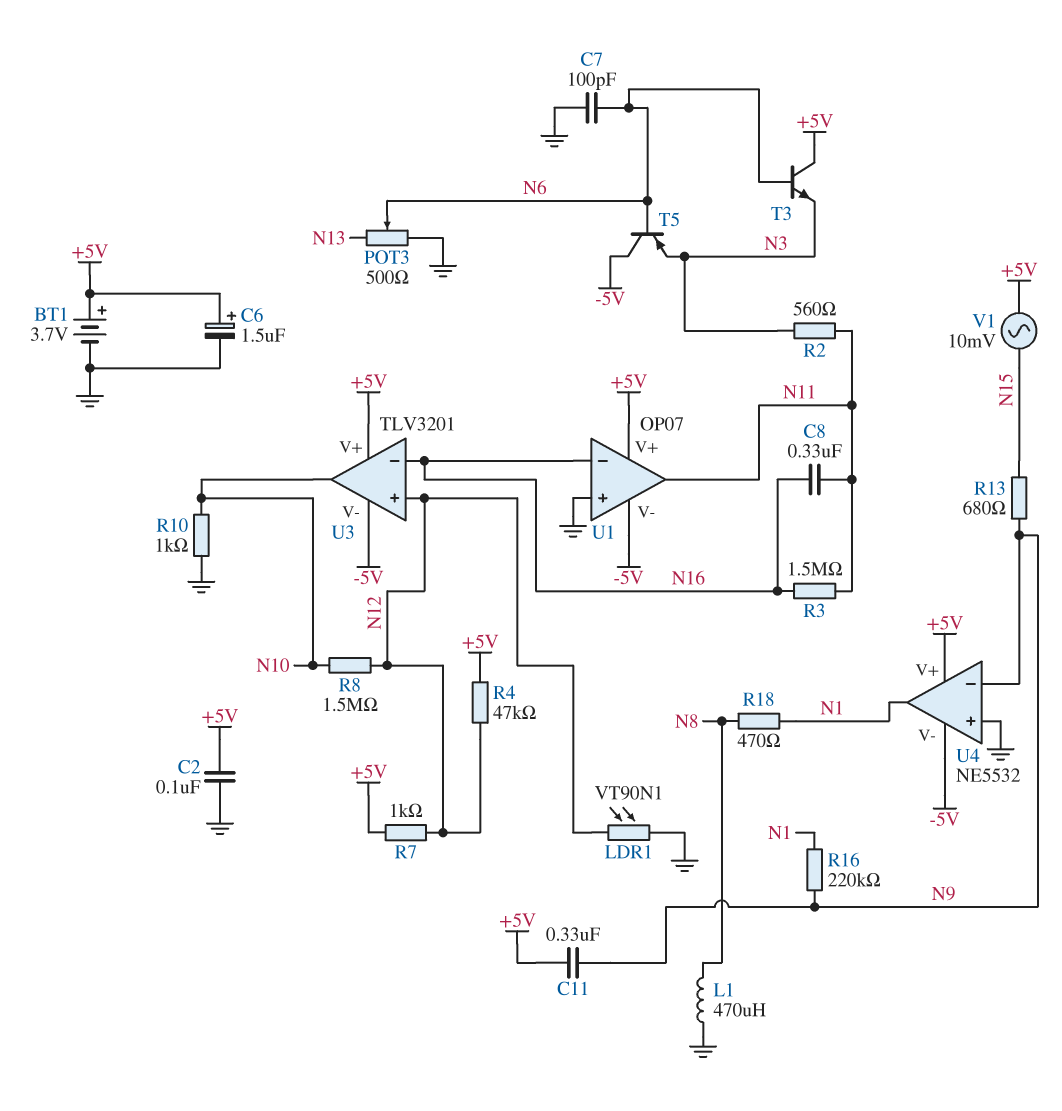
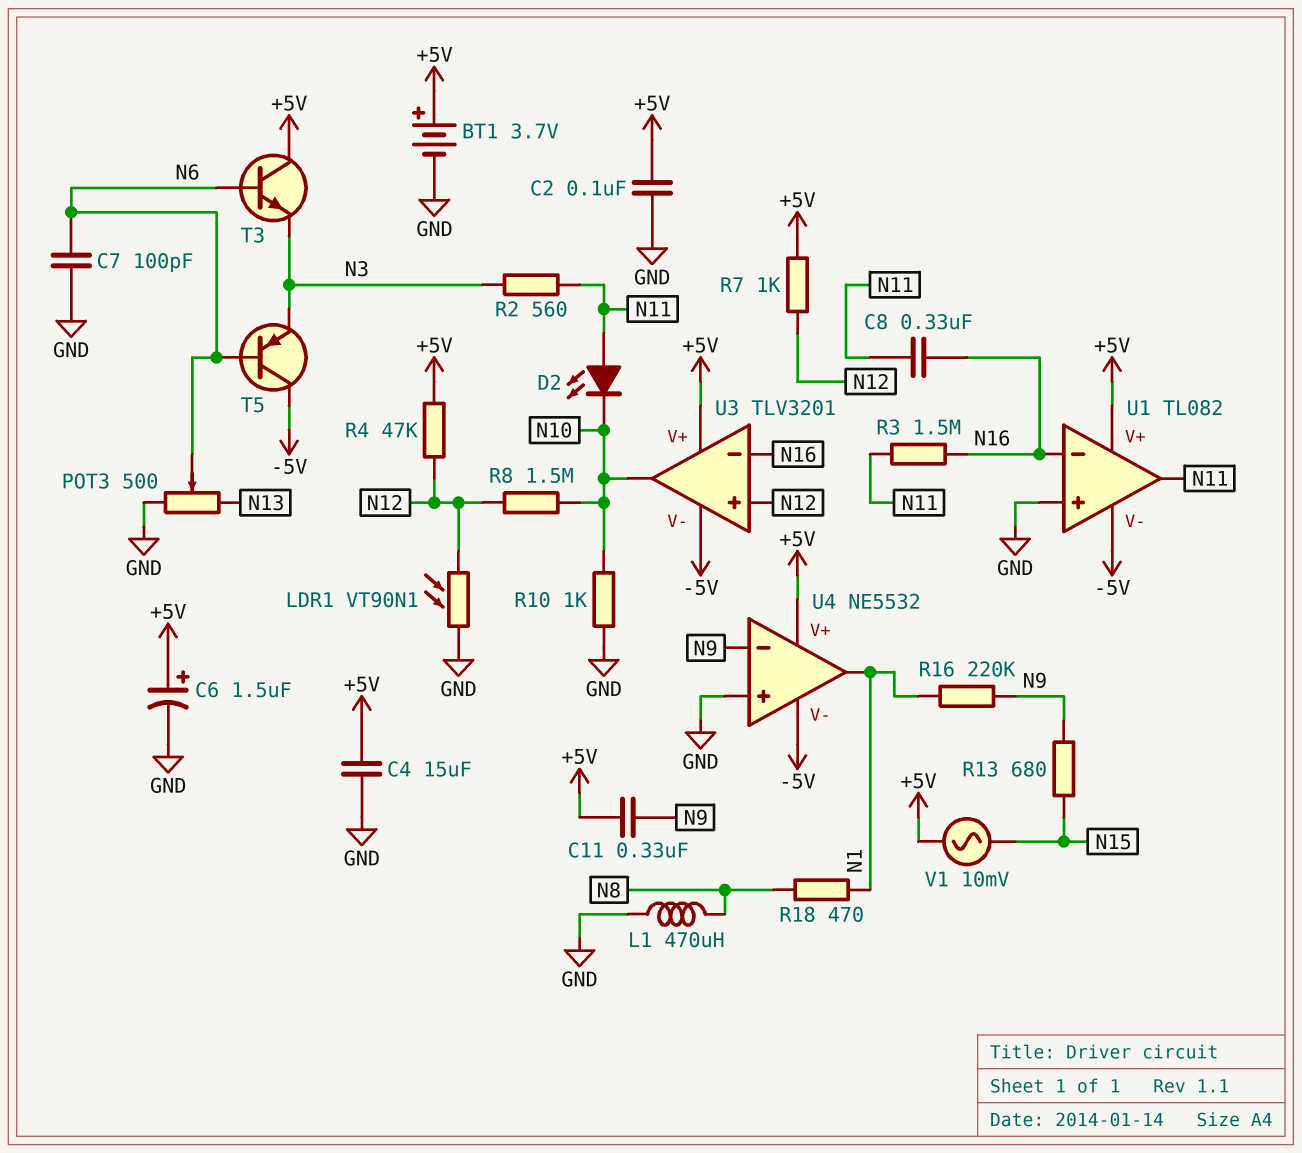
C4: none -> 15uF (+5V, GND)
D2: none -> LED (A N11, K N10)
U1: OP07 -> TL082

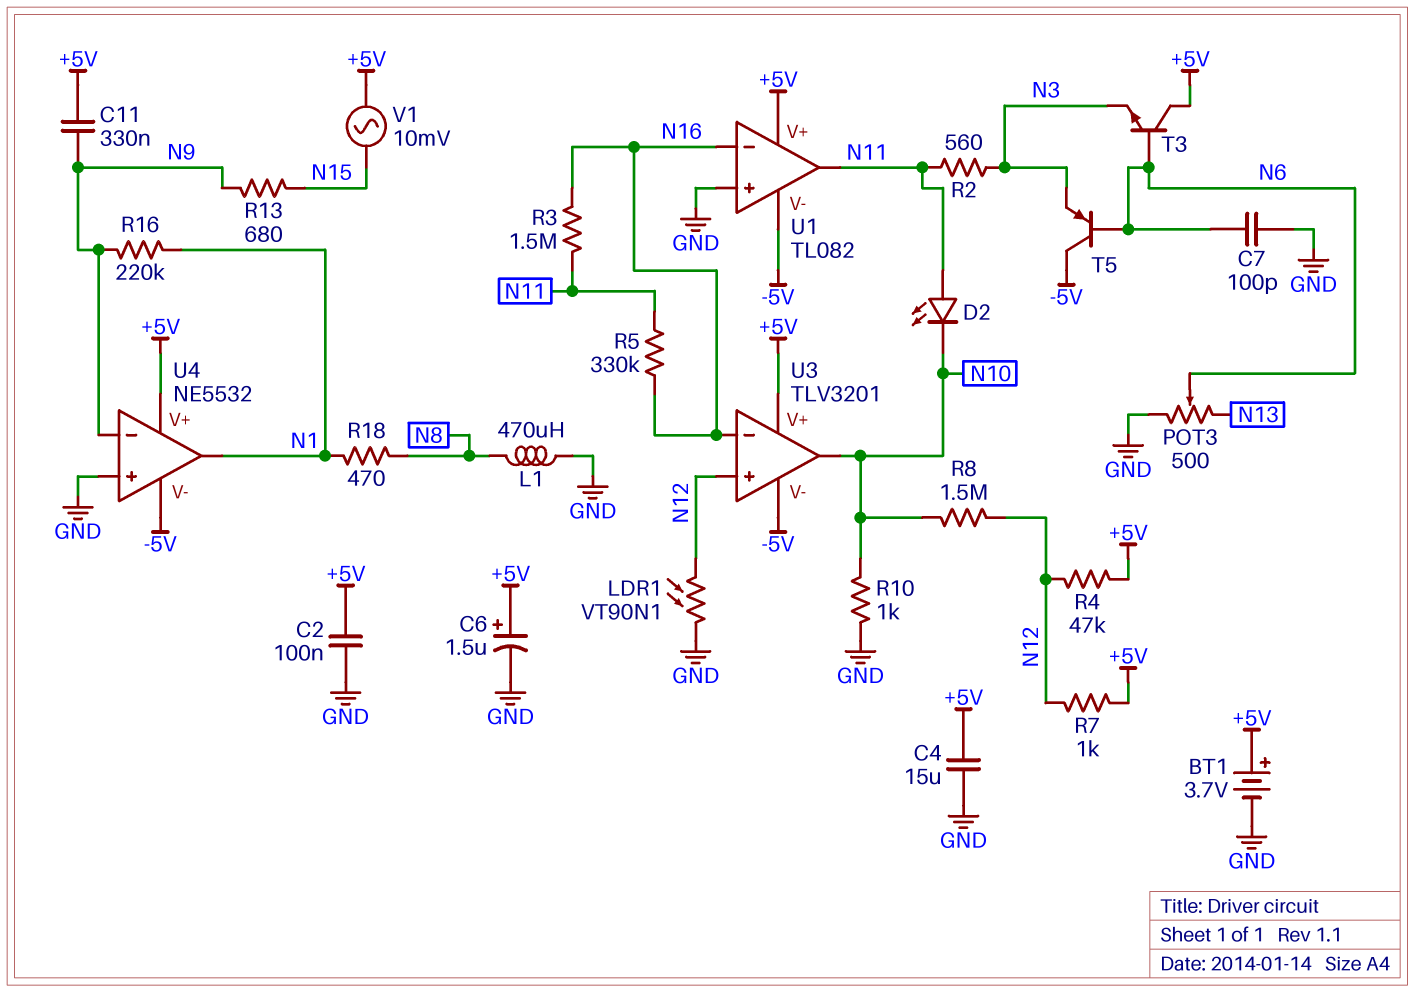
C8: 330nF (N11, N16) -> none
R5: none -> 330k (N11, N16)

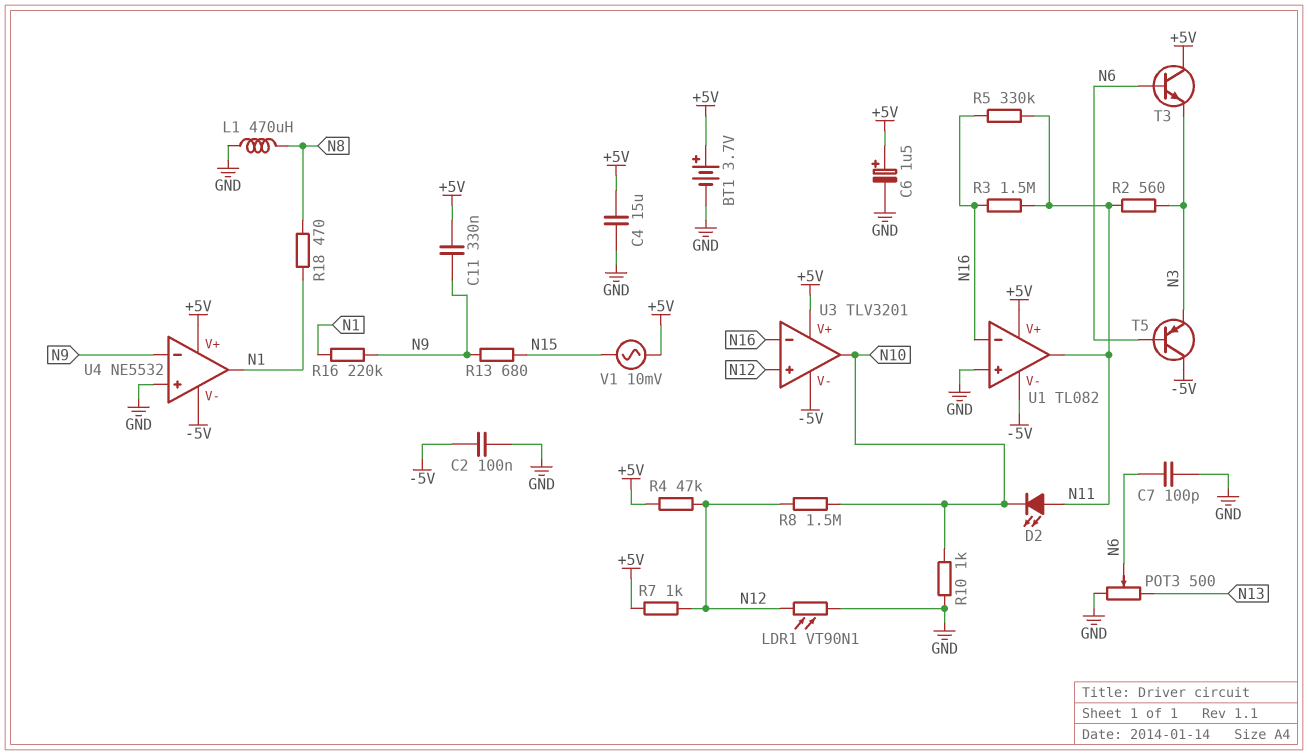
C2: 100nF (+5V, GND) -> 100nF (-5V, GND)

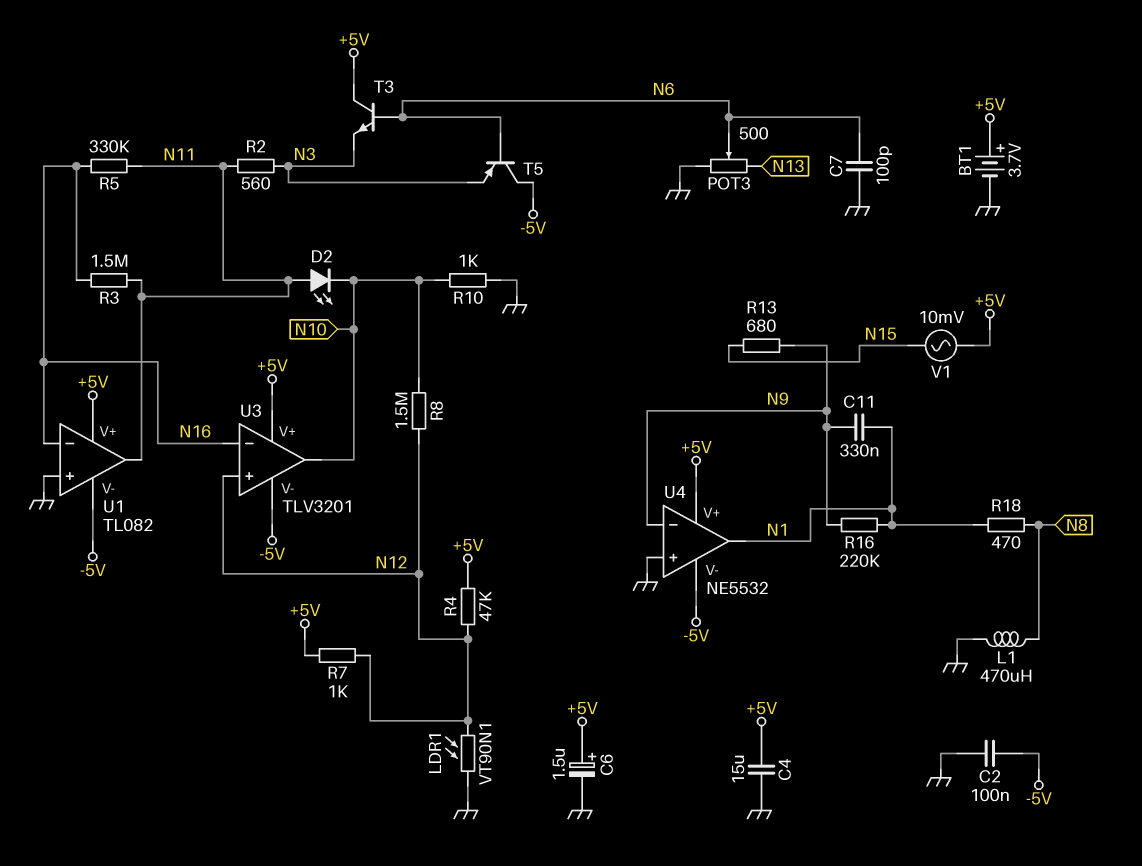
C11: 330nF (+5V, N9) -> 330nF (N1, N9)

